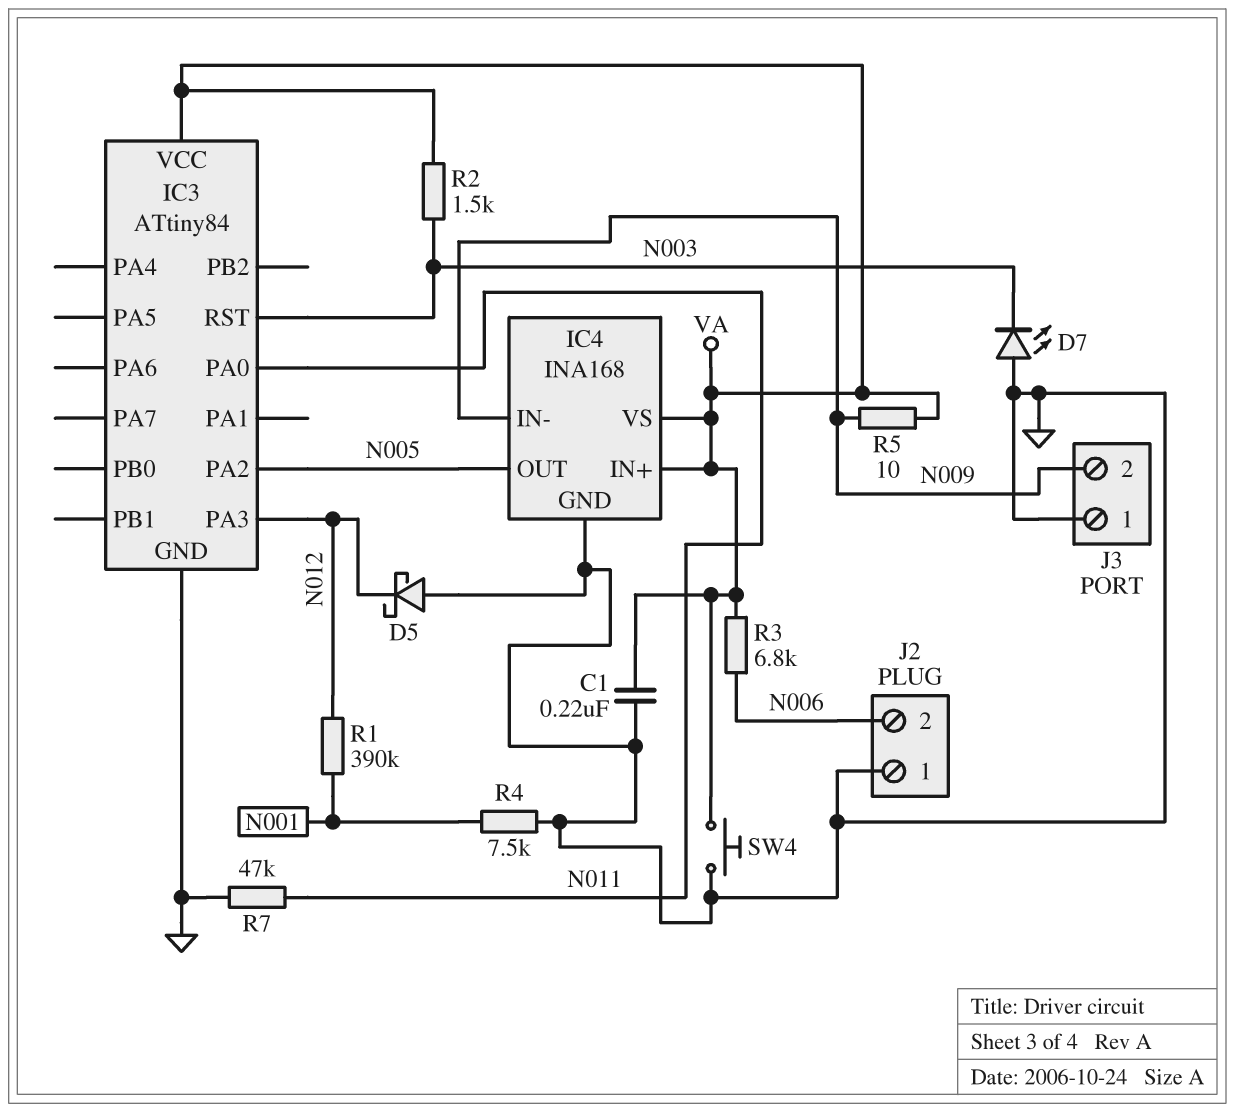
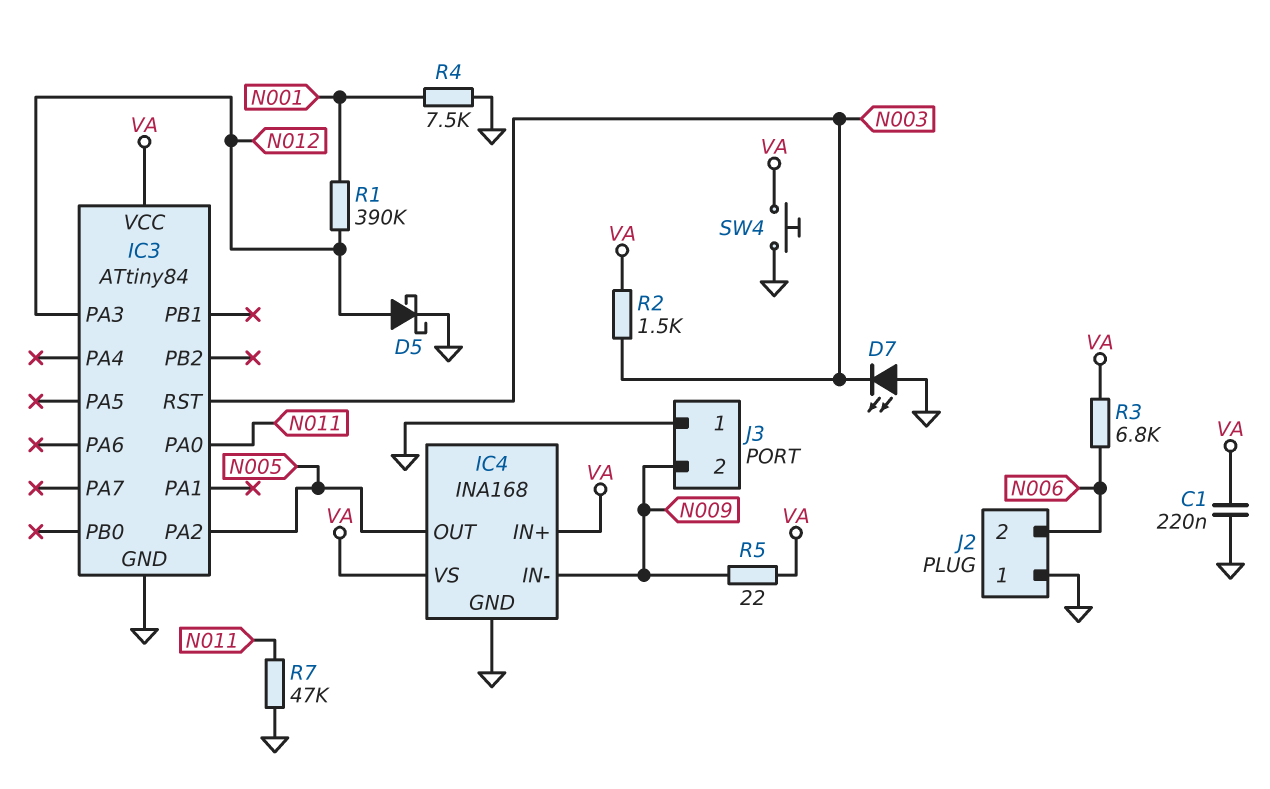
D5: schottky (A GND, K N012) -> schottky (A N012, K GND)
R5: 10 (N009, VA) -> 22 (N009, VA)

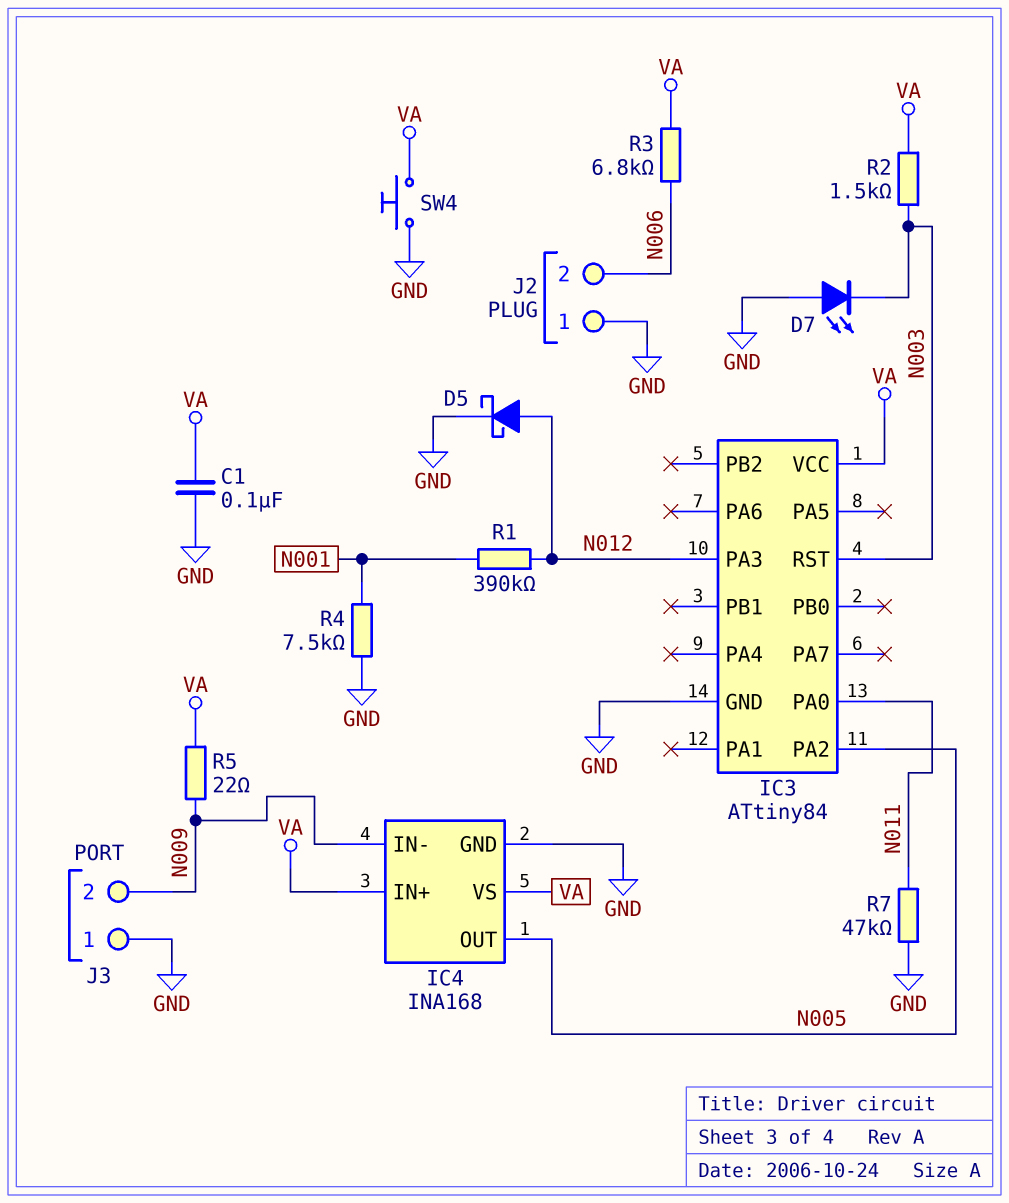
C1: 220nF (GND, VA) -> 100nF (GND, VA)

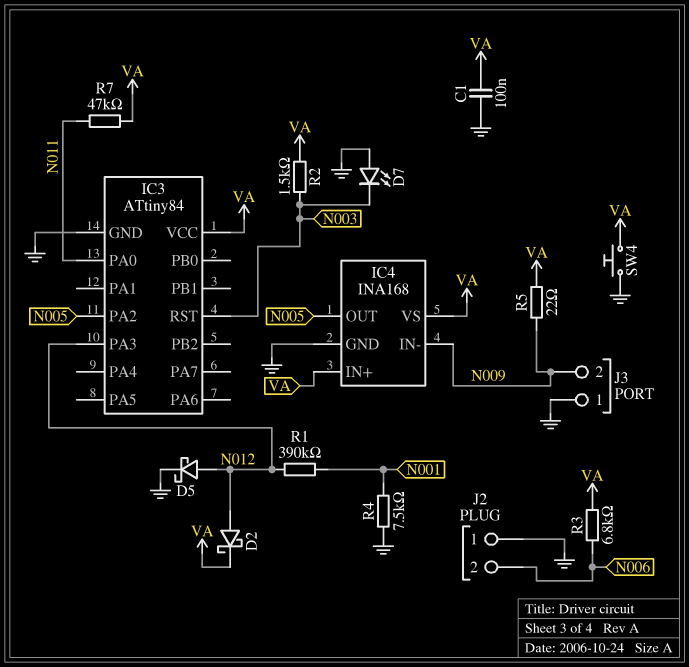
D2: none -> schottky (A N012, K VA)
R7: 47k (GND, N011) -> 47k (N011, VA)

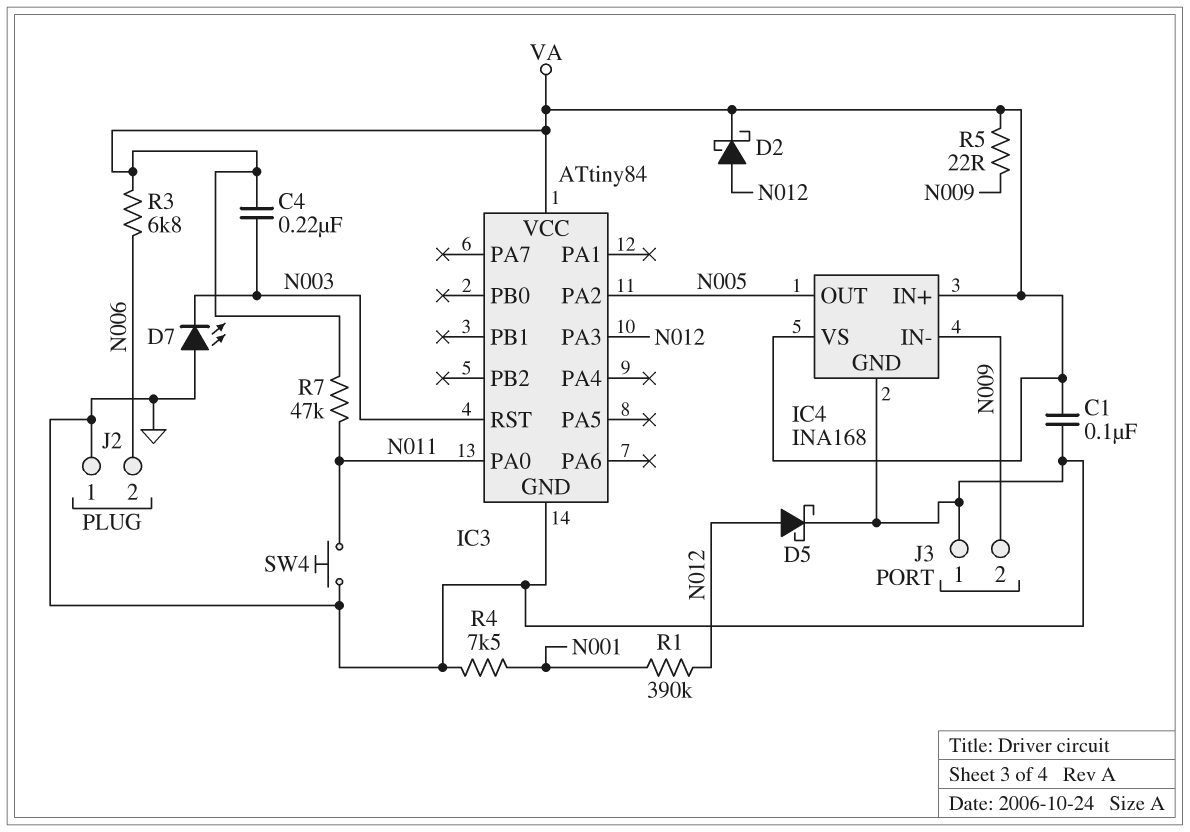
C4: none -> 220nF (N003, VA)
R2: 1.5k (N003, VA) -> none
SW4: button (GND, VA) -> button (GND, N011)

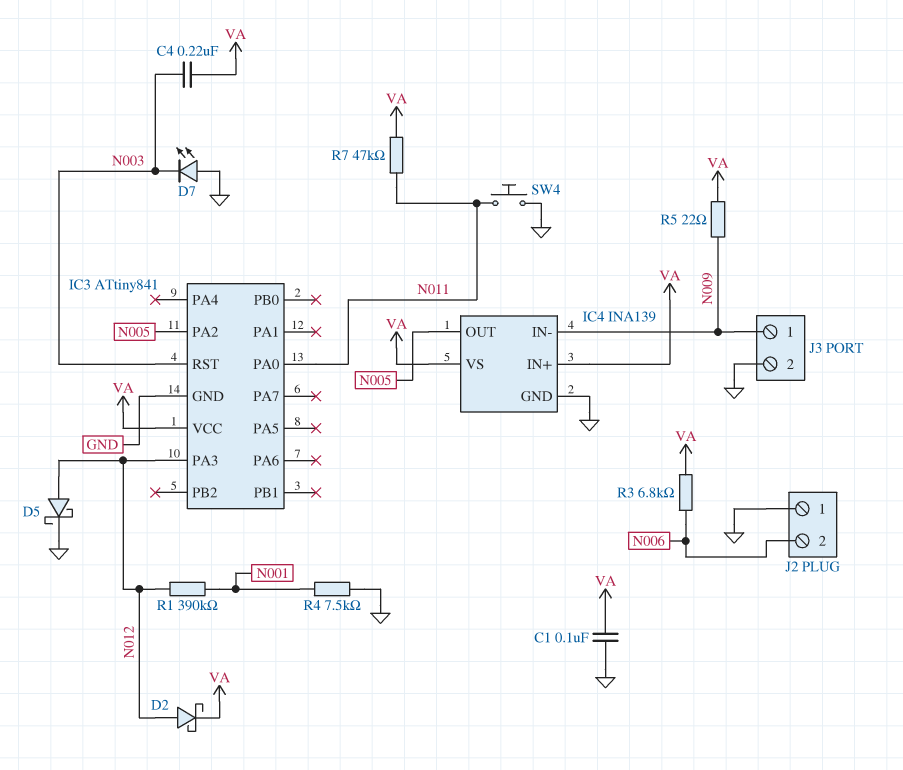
IC3: ATtiny84 -> ATtiny841
IC4: INA168 -> INA139
J3 pin 1: GND -> N009
J3 pin 2: N009 -> GND

